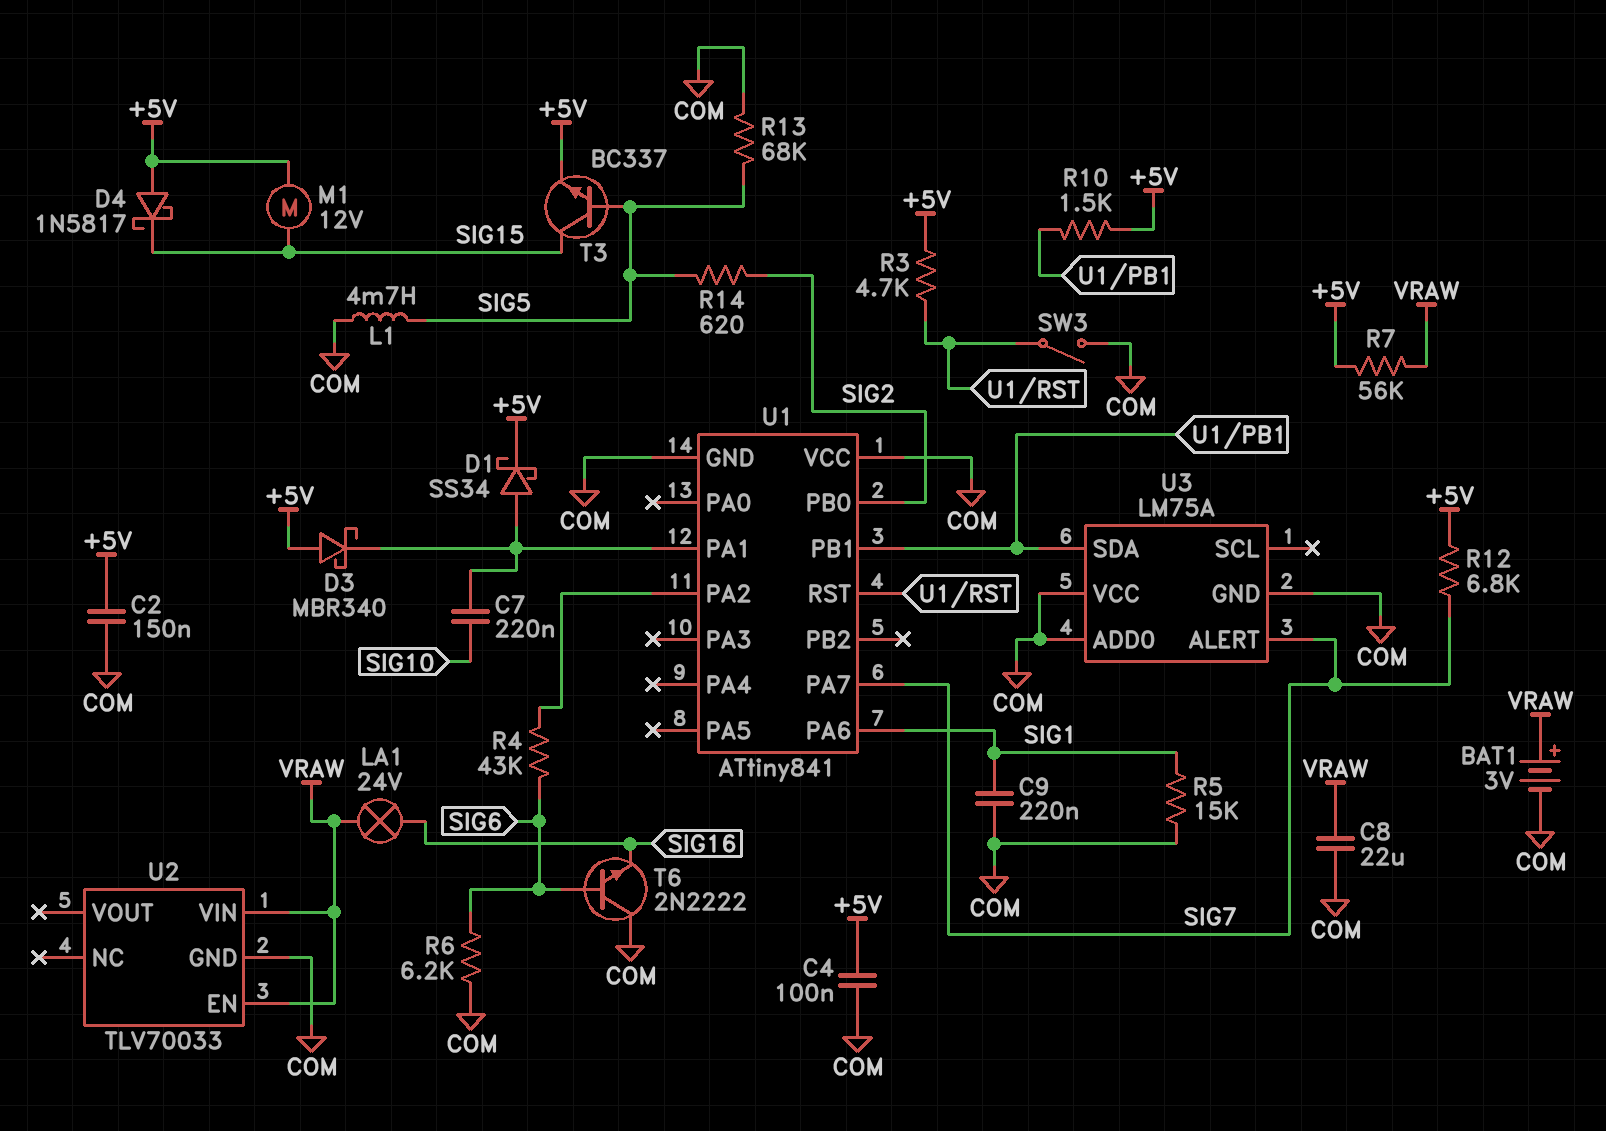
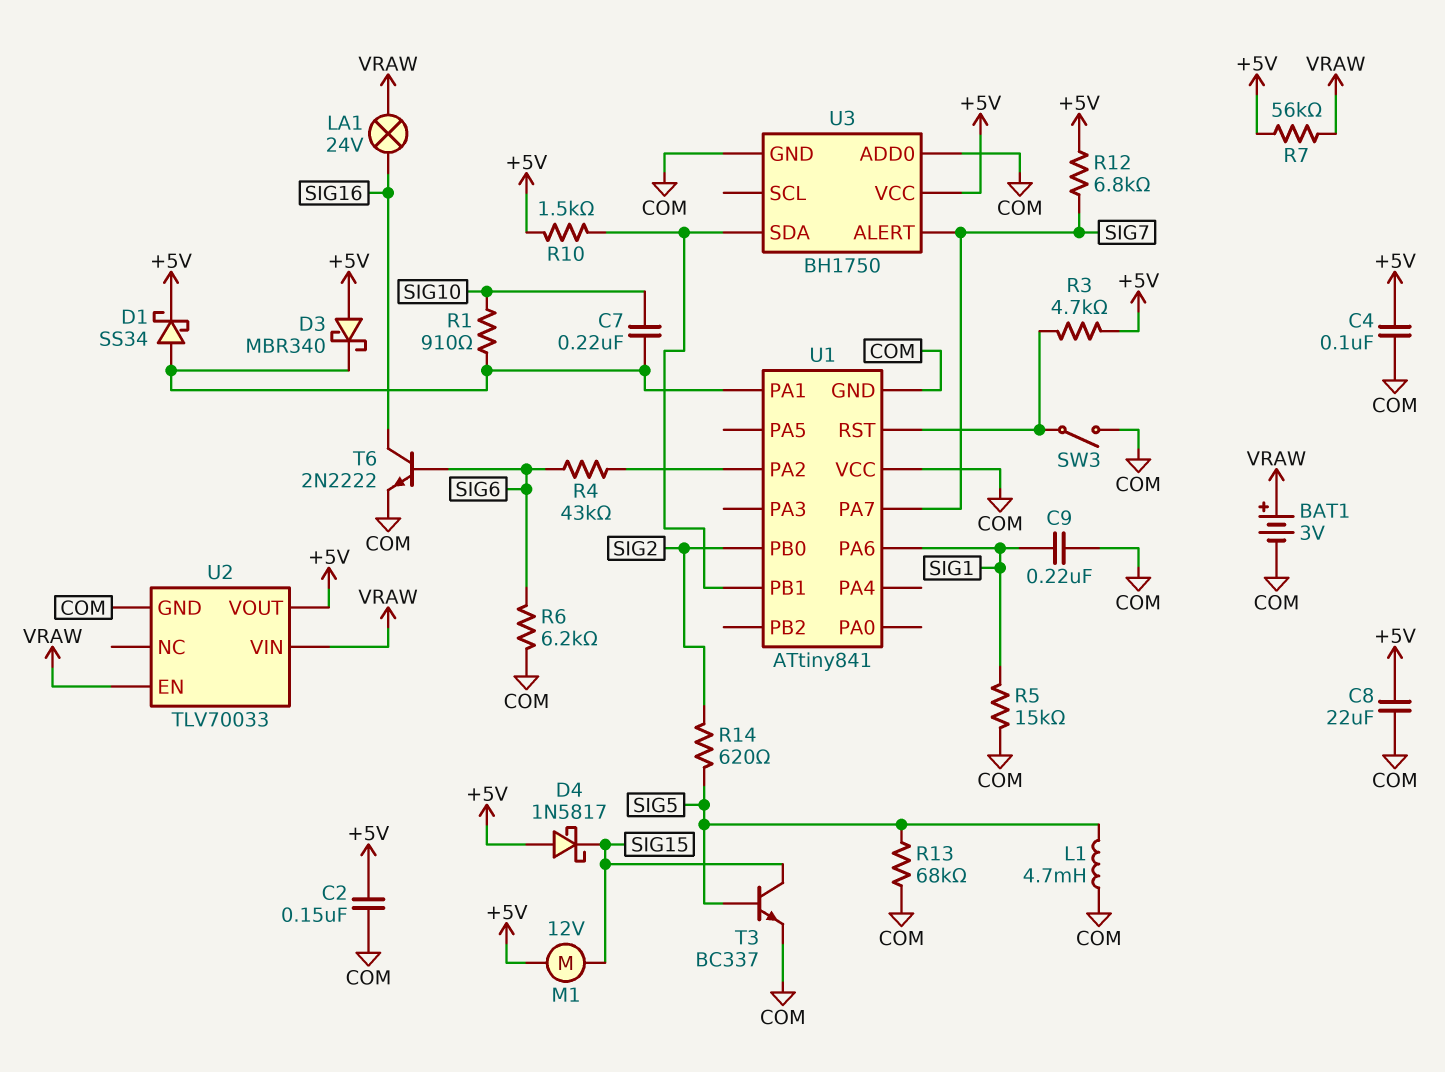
C8: 22uF (COM, VRAW) -> 22uF (+5V, COM)
R1: none -> 910 (SIG10, U1/PA1)
T3: NPN BC337 (B SIG5, C SIG15, E +5V) -> NPN BC337 (B SIG5, C SIG15, E COM)
T6: NPN 2N2222 (B SIG6, C COM, E SIG16) -> NPN 2N2222 (B SIG6, C SIG16, E COM)
U2 pin VOUT: none -> +5V
U3: LM75A -> BH1750
U3 pin VCC: COM -> +5V

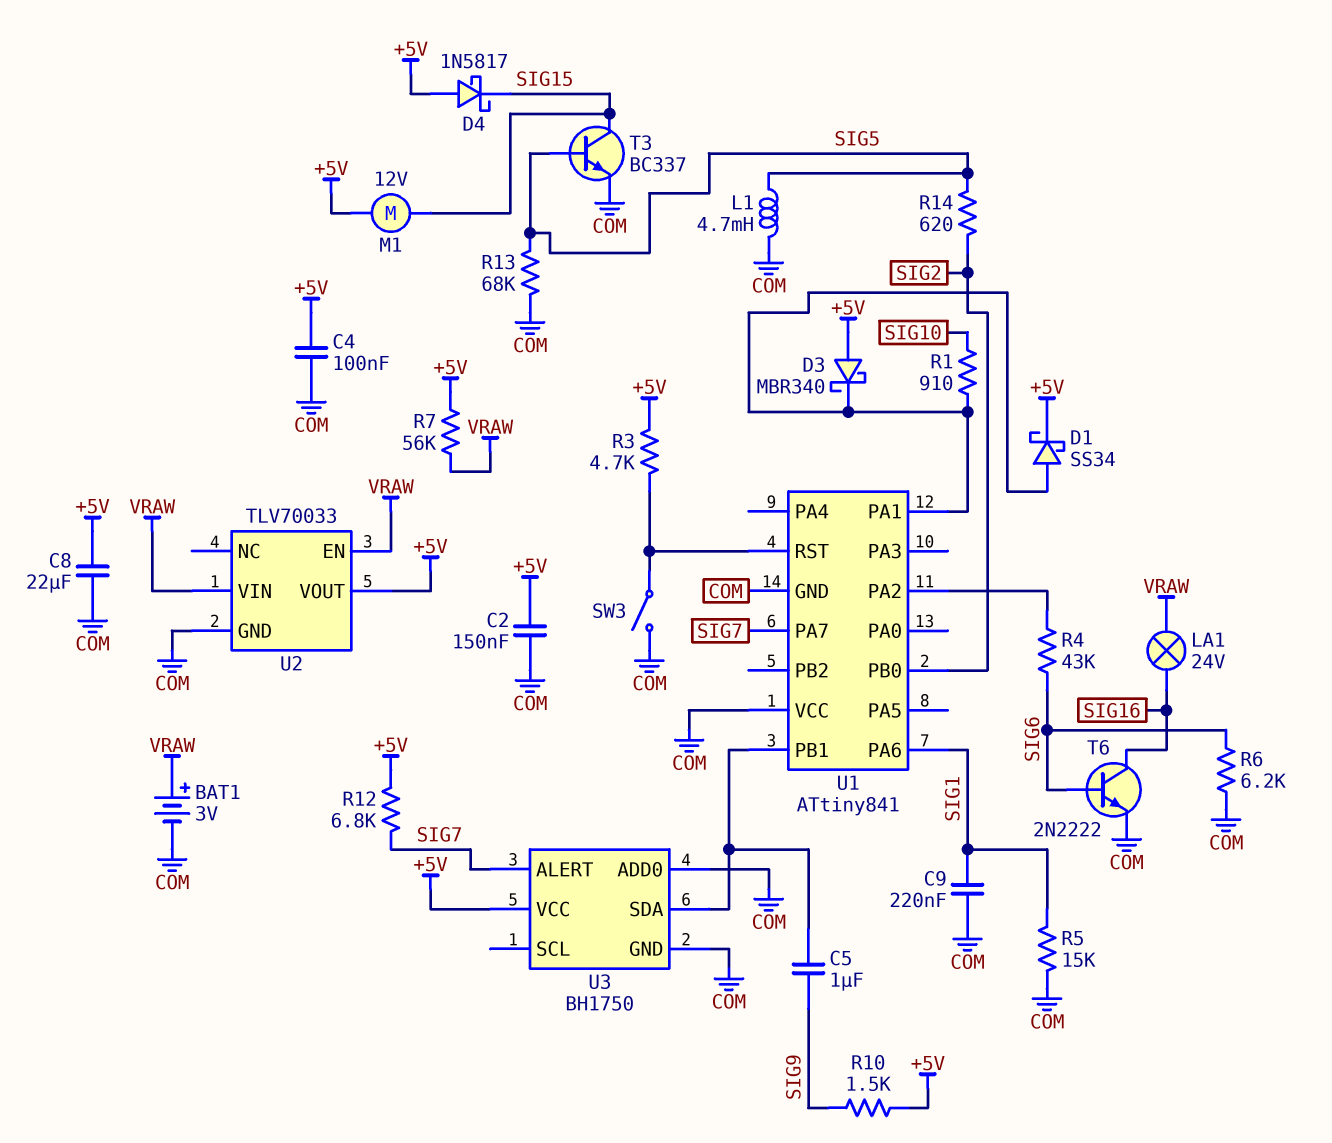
C5: none -> 1uF (SIG9, U1/PB1)
C7: 220nF (SIG10, U1/PA1) -> none
R10: 1.5k (+5V, U1/PB1) -> 1.5k (+5V, SIG9)

